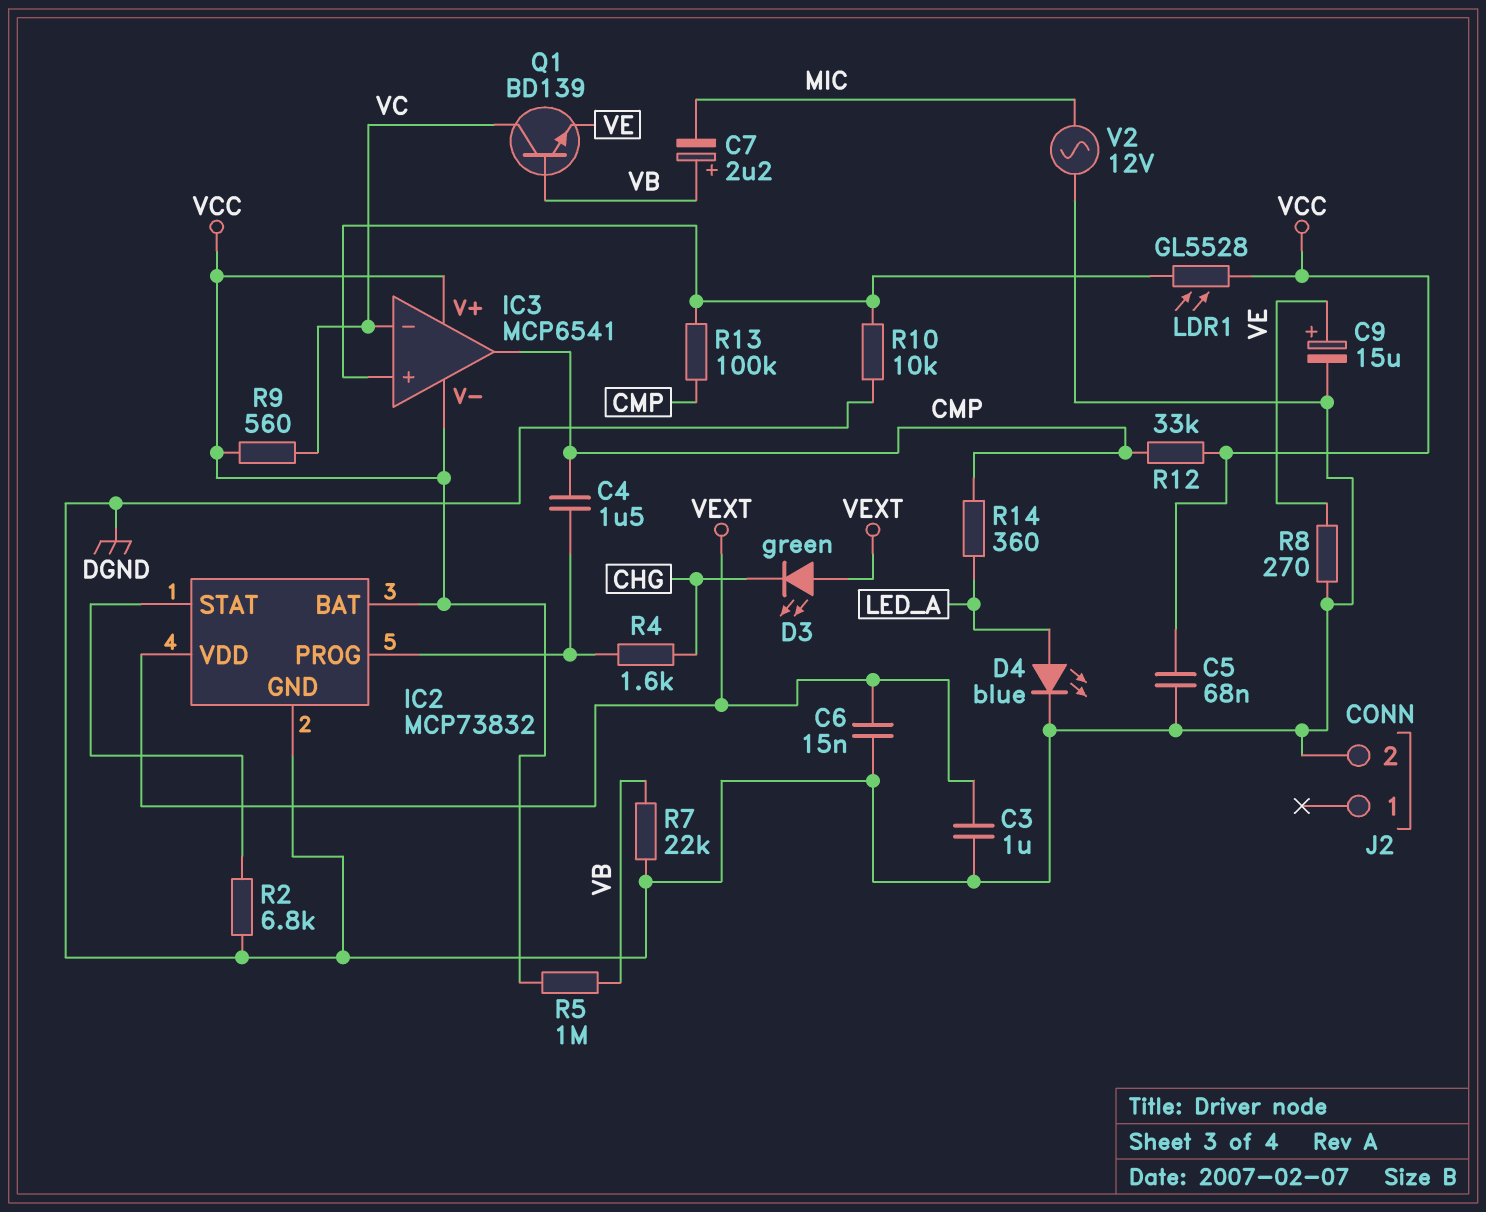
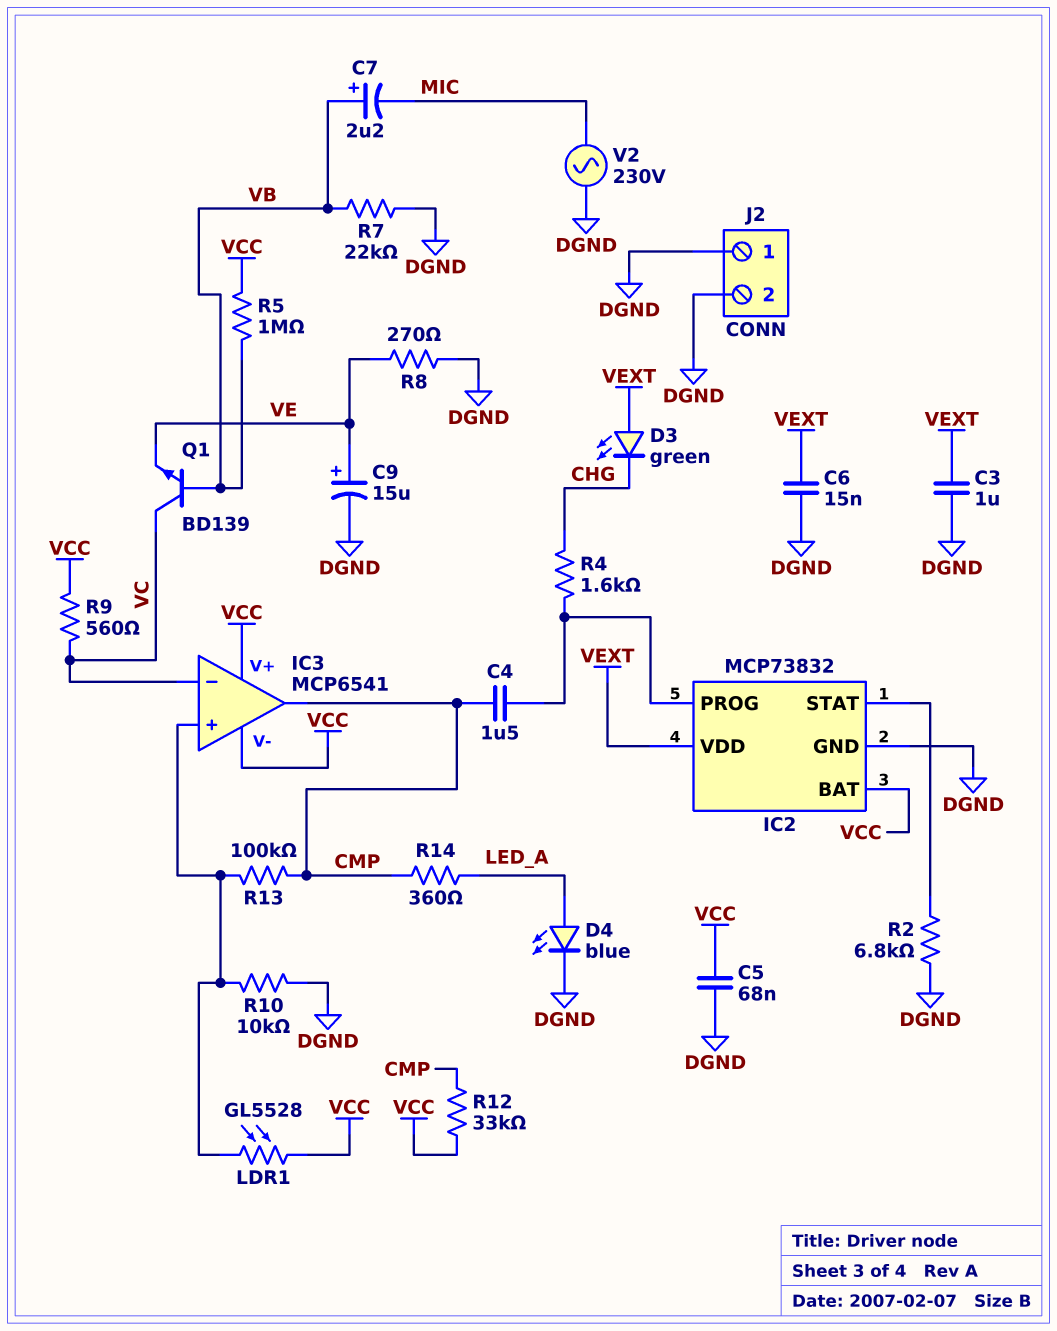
J2 pin 1: none -> DGND
V2: AC 12V (DGND, MIC) -> AC 230V (DGND, MIC)

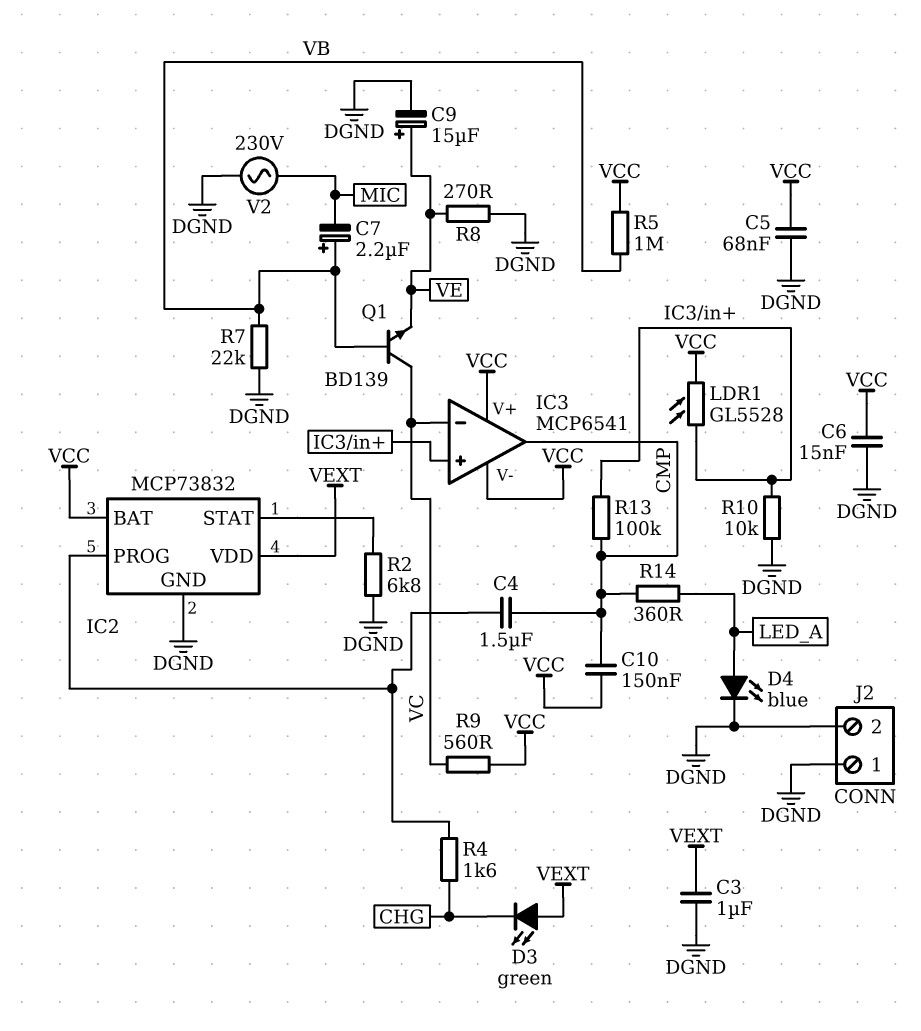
C6: 15nF (DGND, VEXT) -> 15nF (DGND, VCC)
C10: none -> 150nF (CMP, VCC)
R12: 33k (CMP, VCC) -> none

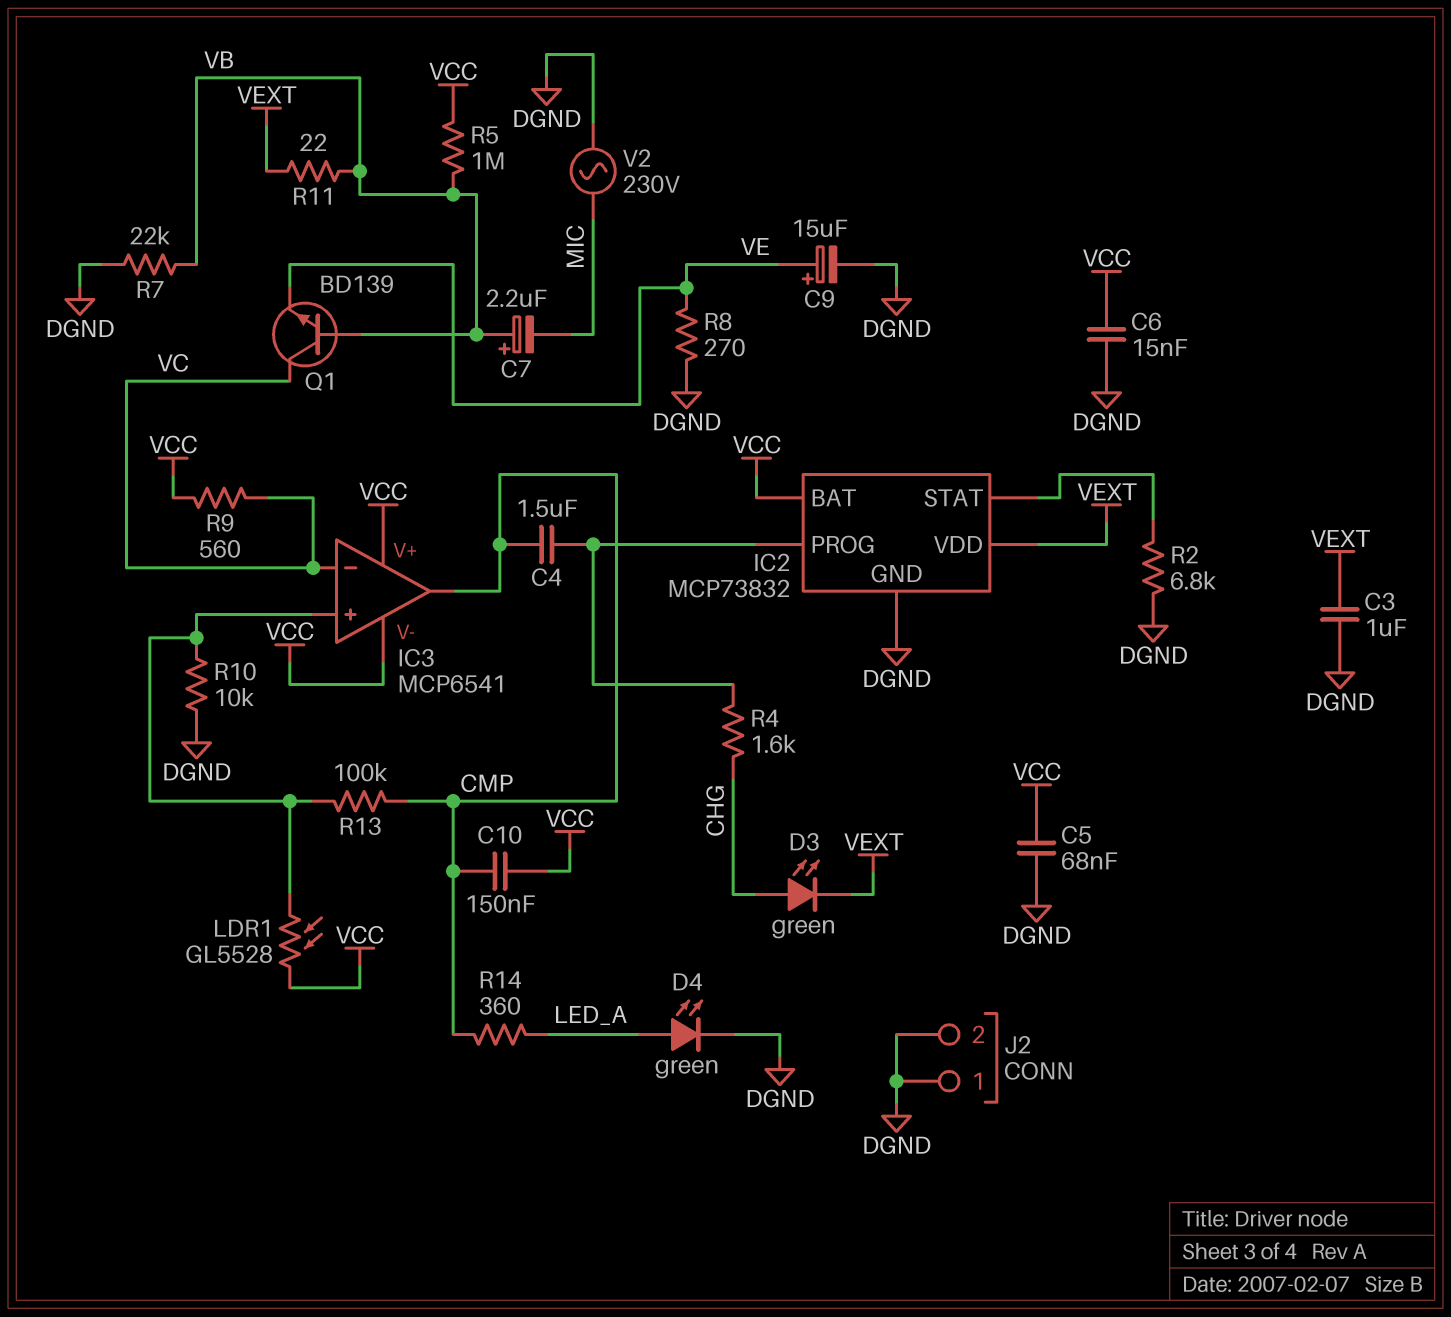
D3: LED green (A VEXT, K CHG) -> LED green (A CHG, K VEXT)
D4: LED blue (A LED_A, K DGND) -> LED green (A LED_A, K DGND)
R11: none -> 22 (VB, VEXT)

